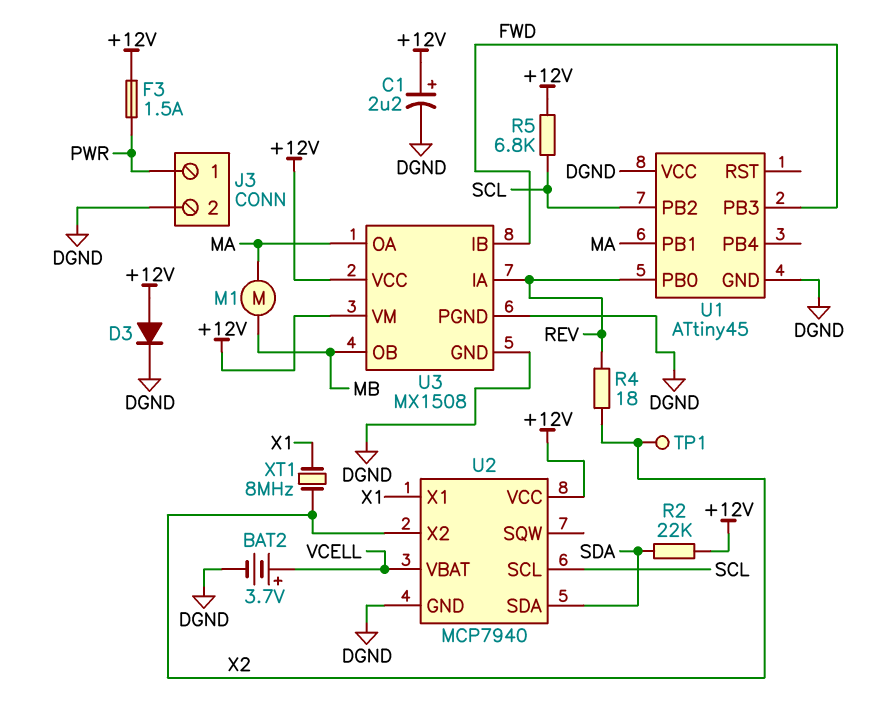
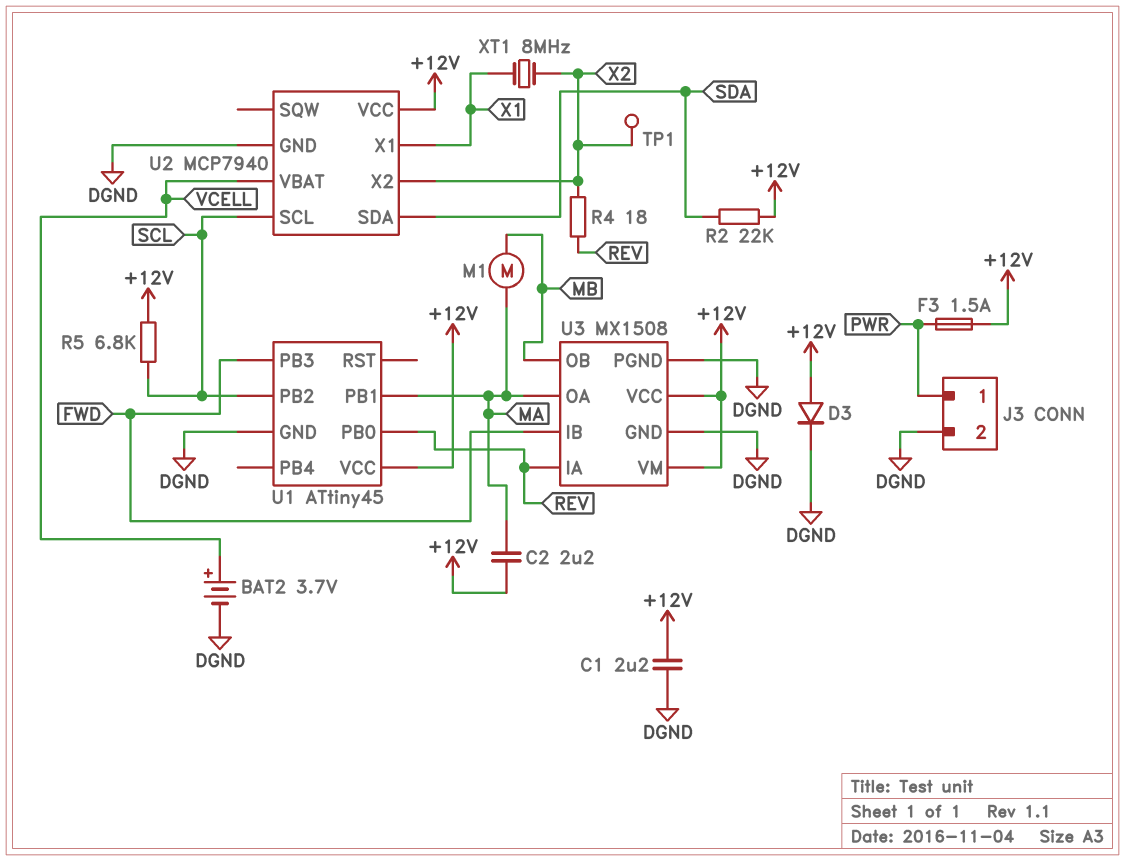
C1: 2.2uF (plus +12V, minus DGND) -> 2.2uF (+12V, DGND)
C2: none -> 2.2uF (+12V, MA)
U1 pin VCC: DGND -> +12V

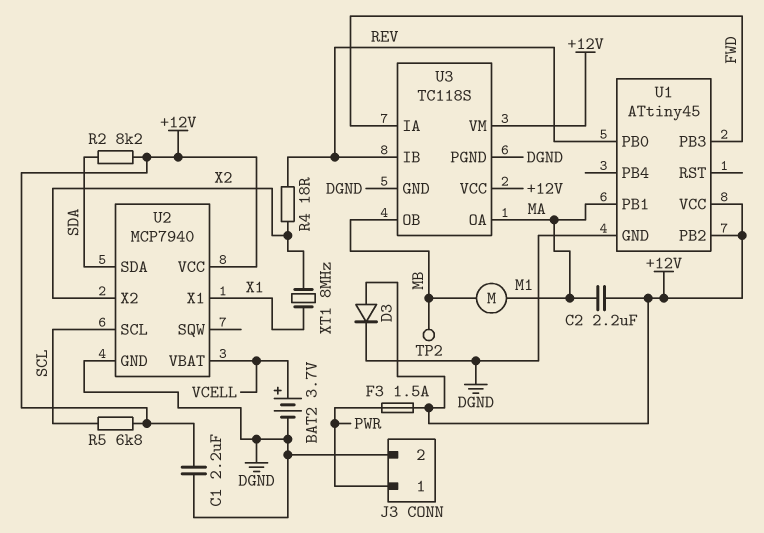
R2: 22k (+12V, SDA) -> 8.2k (+12V, SDA)
TP1: test point (X2) -> none
TP2: none -> test point (MB)
U1 pin PB2: SCL -> +12V
U3: MX1508 -> TC118S
U3 pin IA: REV -> FWD
U3 pin IB: FWD -> REV

